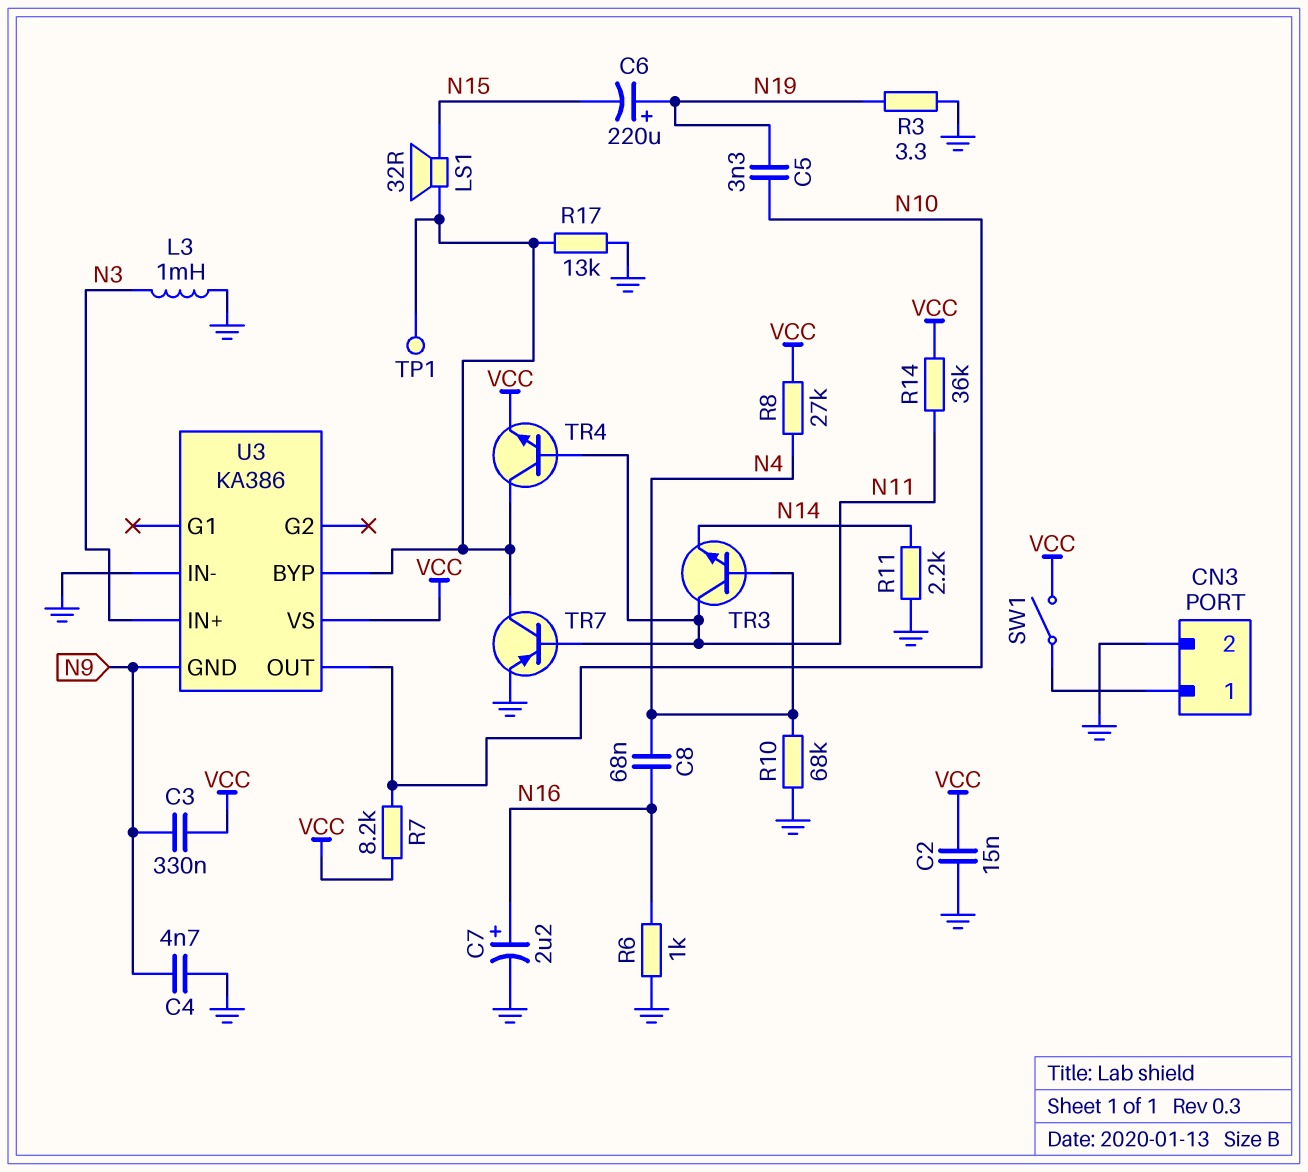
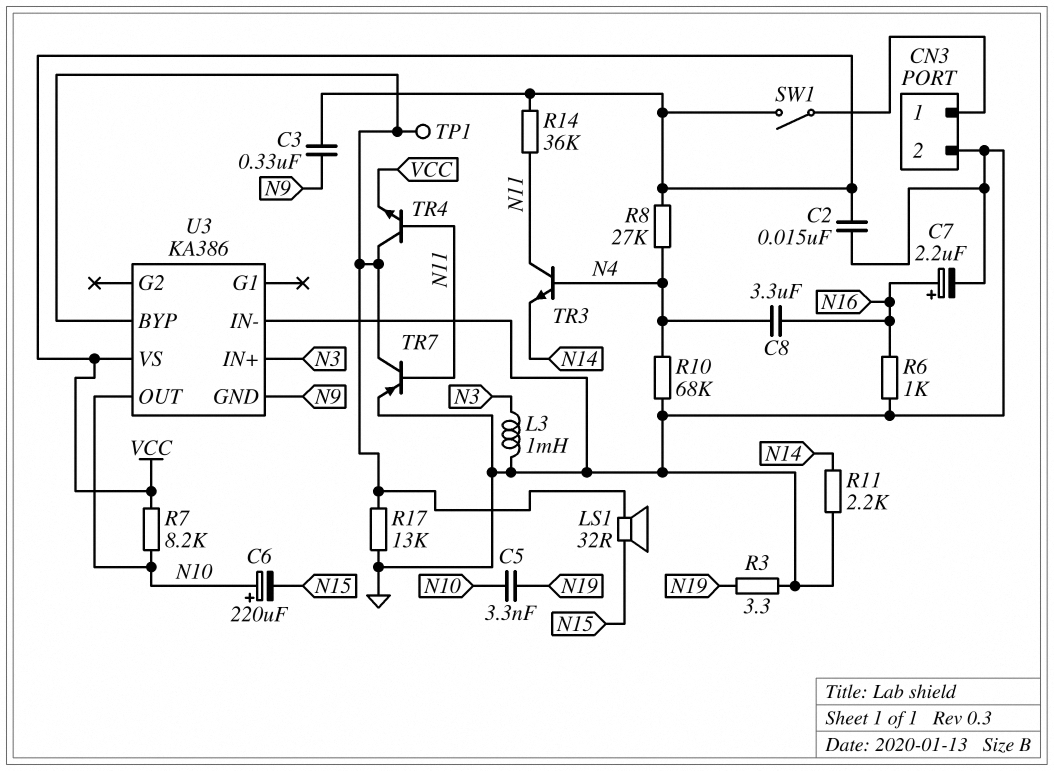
C4: 4.7nF (GND, N9) -> none
C6: 220uF (plus N19, minus N15) -> 220uF (plus N10, minus N15)
C8: 68nF (N4, N16) -> 3.3uF (N4, N16)

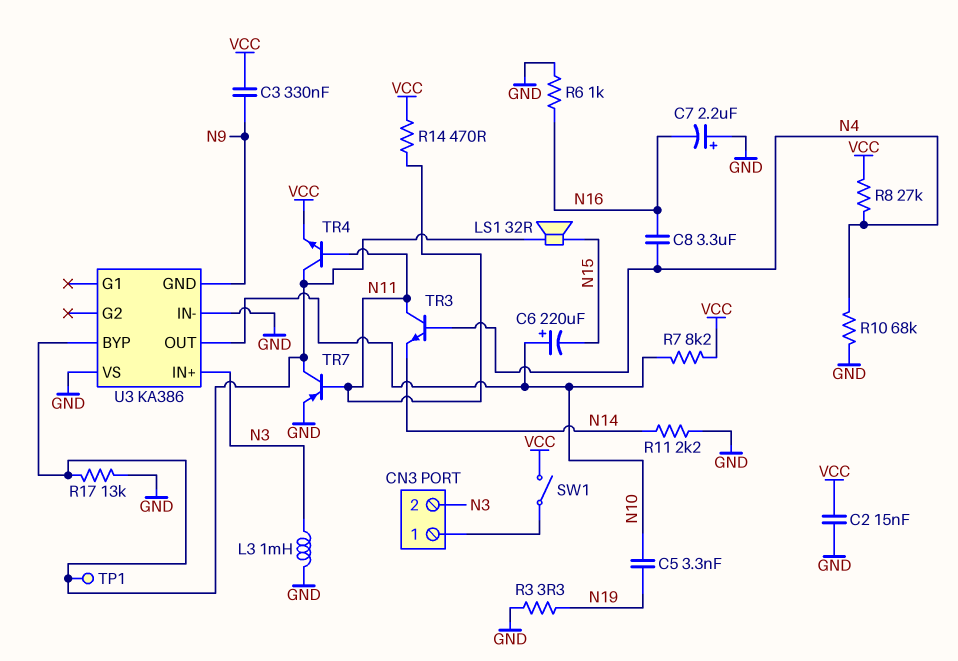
C7: 2.2uF (plus N16, minus GND) -> 2.2uF (plus GND, minus N16)
CN3 pin 2: GND -> N3
R14: 36k (N11, VCC) -> 470 (N11, VCC)
U3 pin VS: VCC -> GND

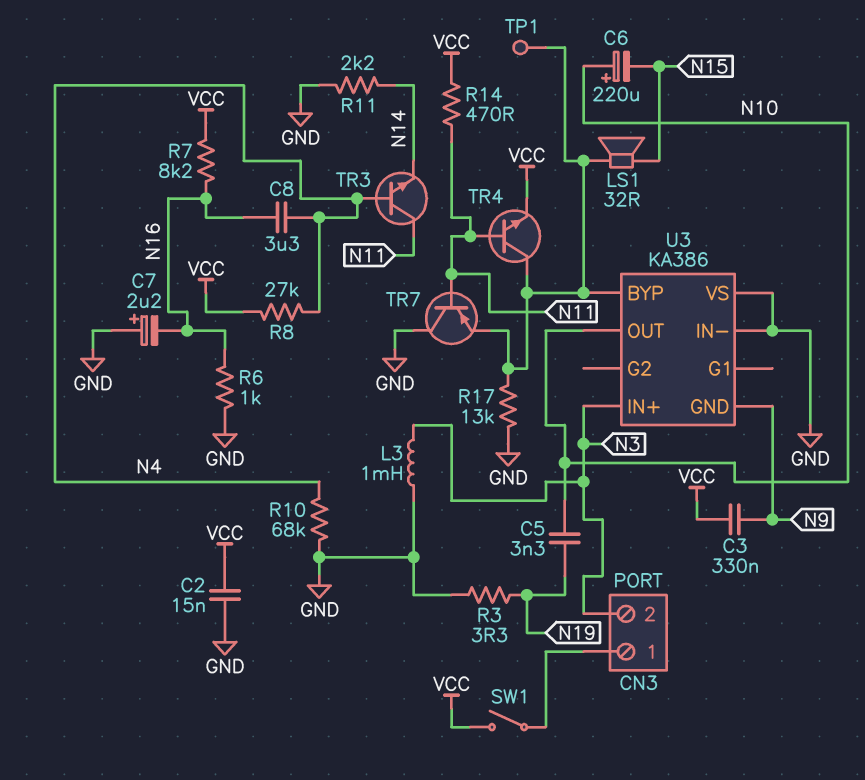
R7: 8.2k (N10, VCC) -> 8.2k (N16, VCC)
TR7: PNP (B N11, C U3/BYP, E GND) -> PNP (B N11, C GND, E U3/BYP)

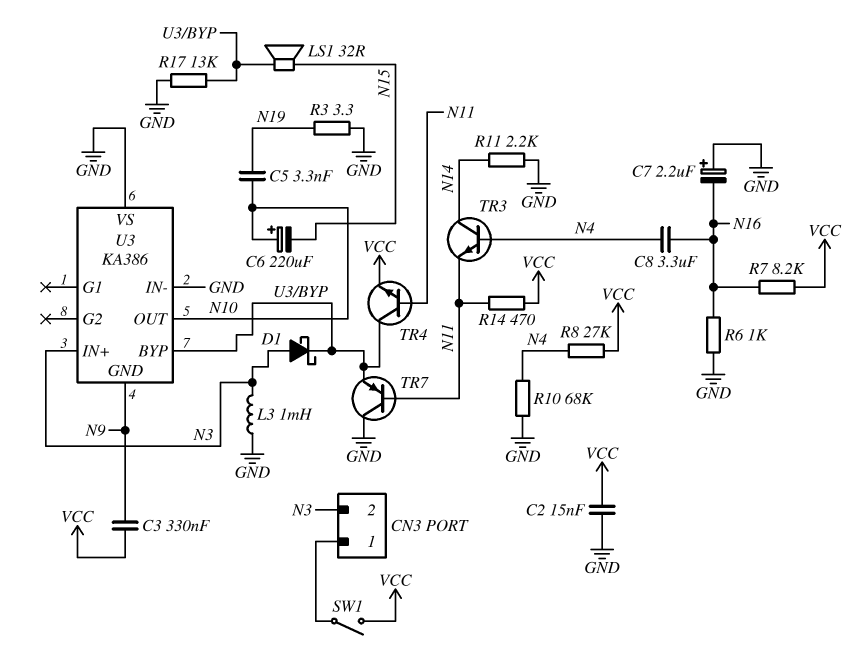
D1: none -> schottky (A N3, K U3/BYP)
TP1: test point (U3/BYP) -> none
TR3: NPN (B N4, C N11, E N14) -> NPN (B N4, C N14, E N11)

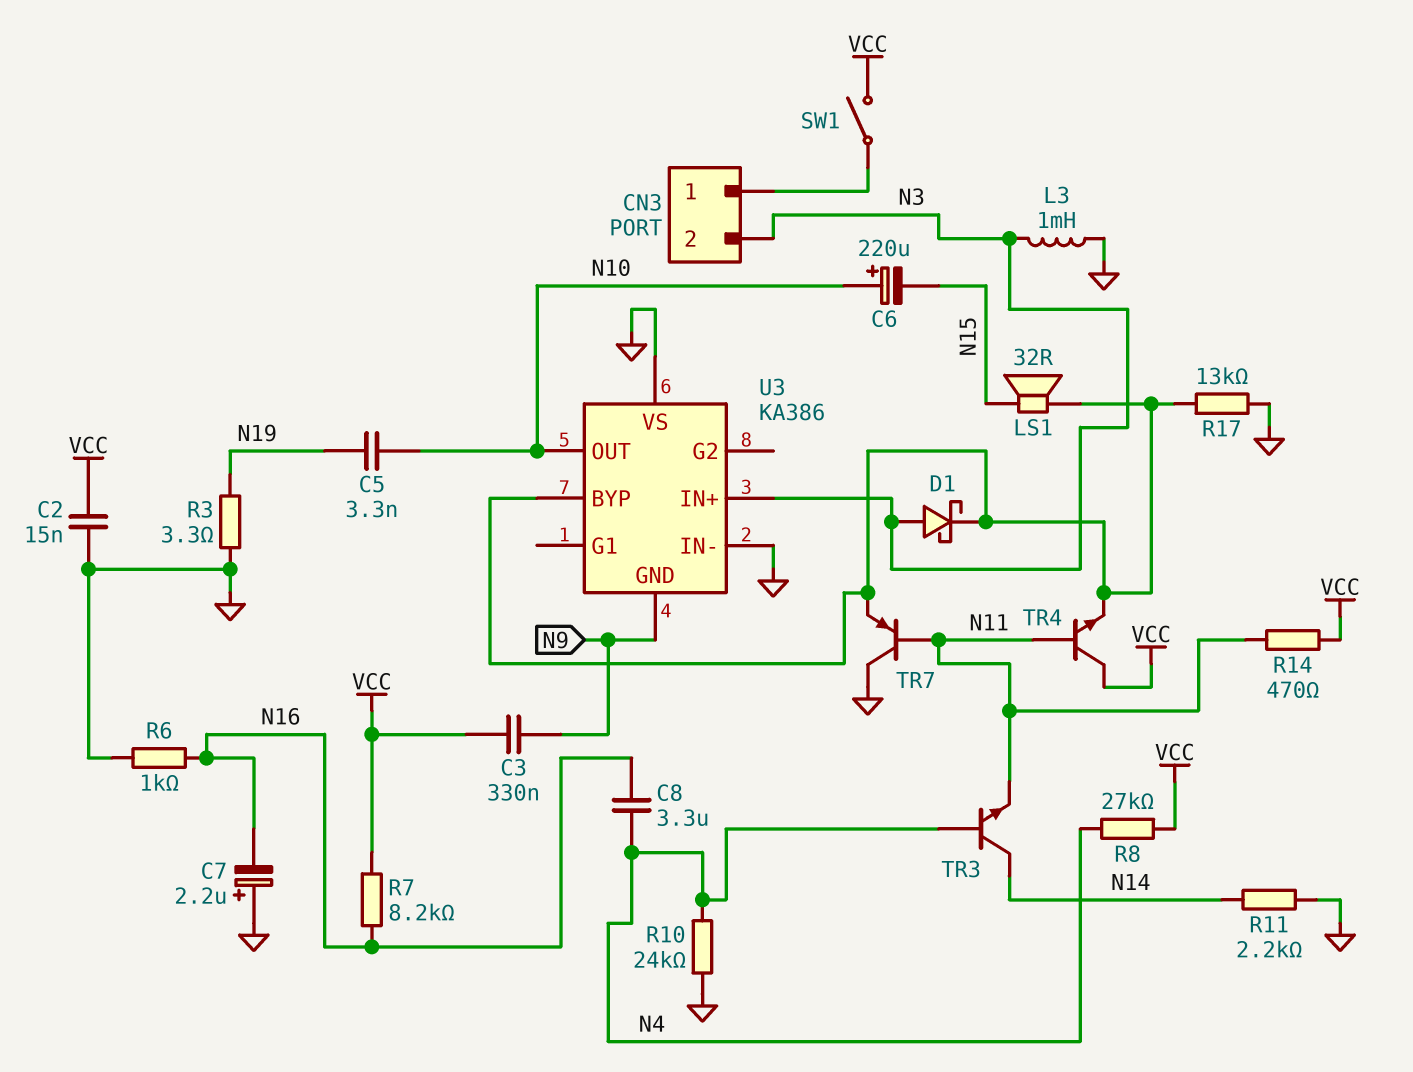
R10: 68k (GND, N4) -> 24k (GND, N4)
TR4: NPN (B N11, C U3/BYP, E VCC) -> NPN (B N11, C VCC, E U3/BYP)

